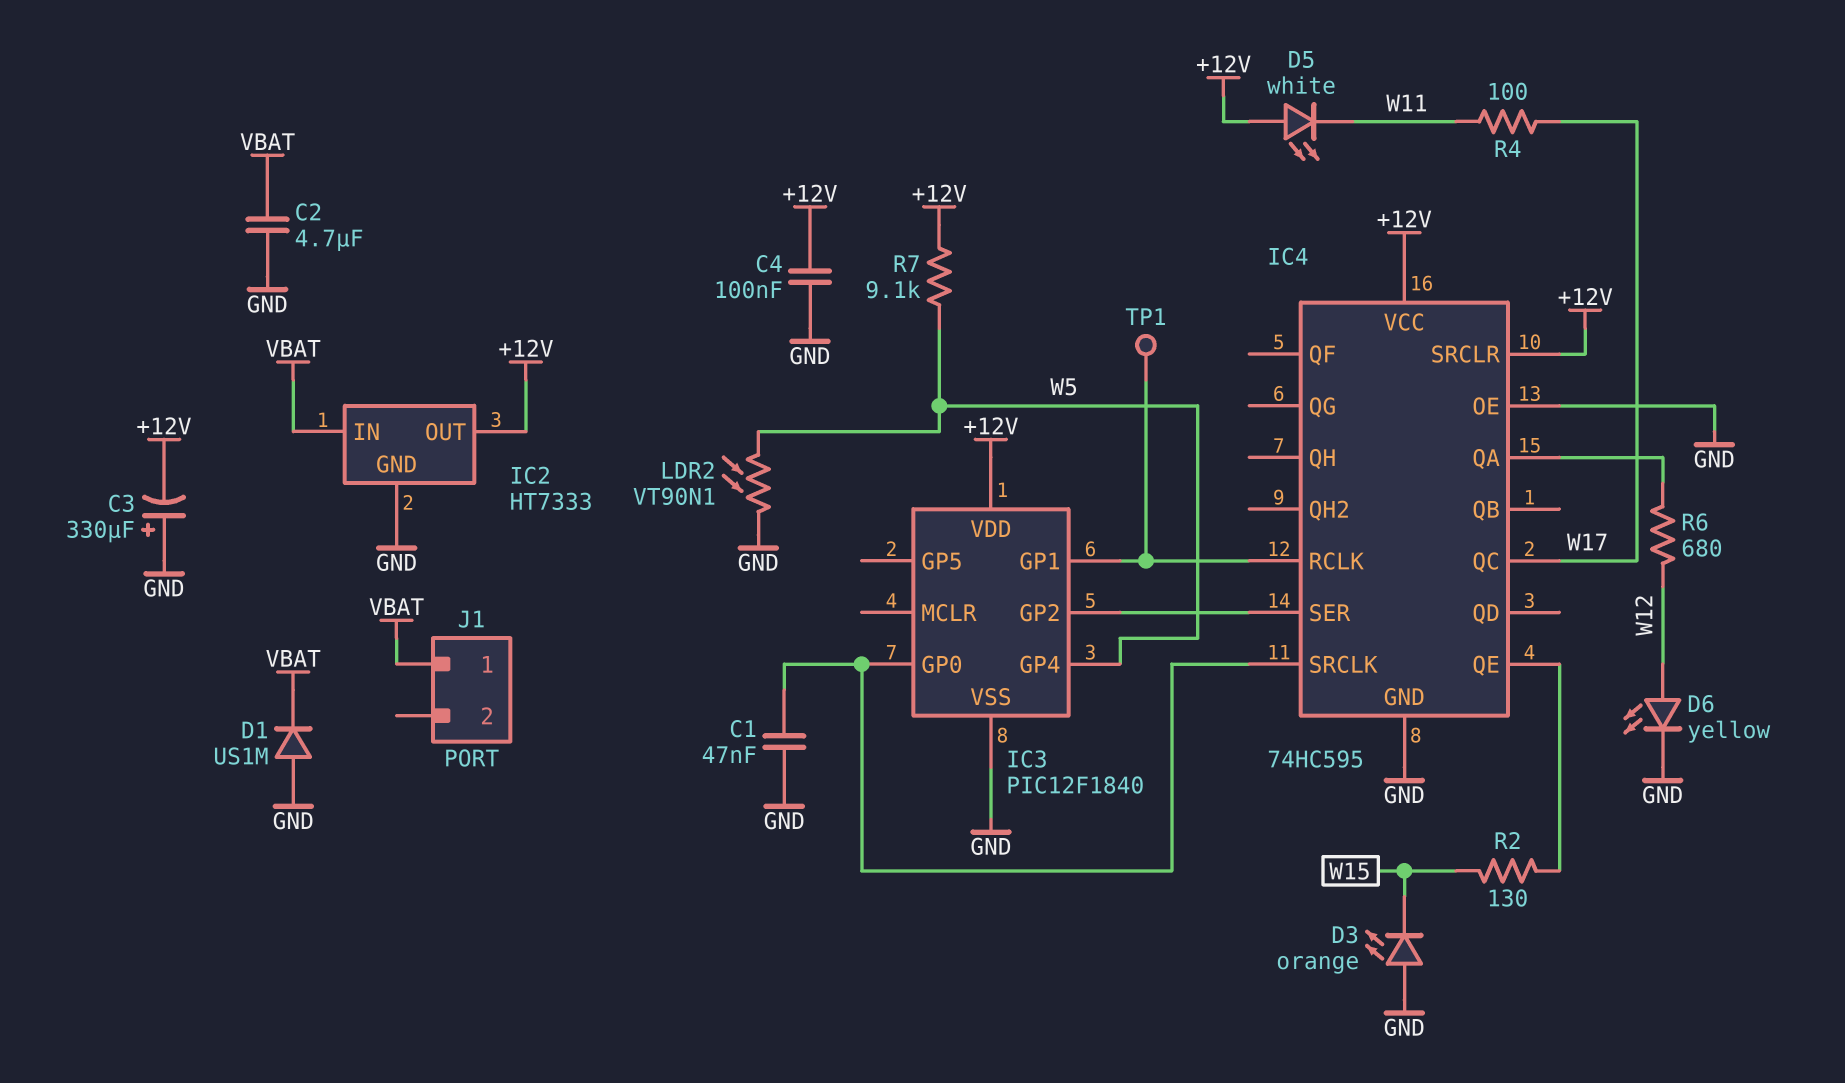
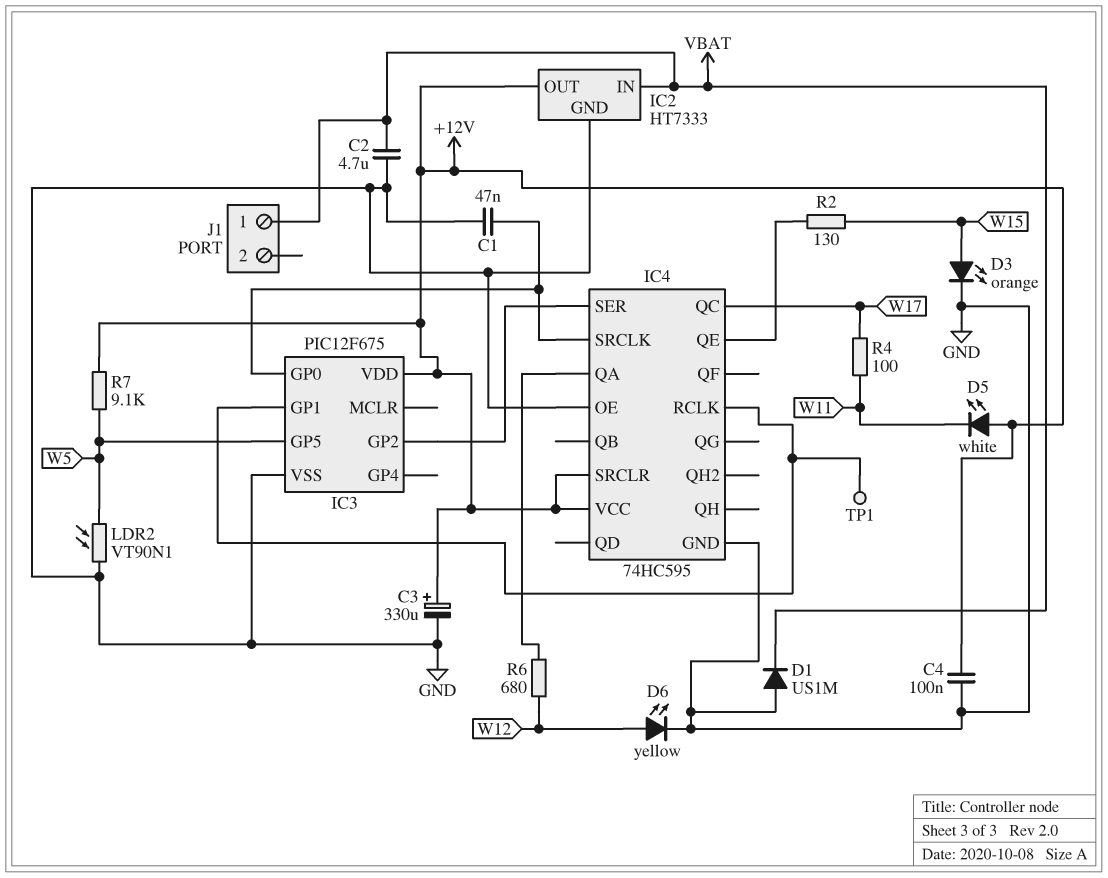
C3: 330uF (plus GND, minus +12V) -> 330uF (plus +12V, minus GND)
D3: LED orange (A GND, K W15) -> LED orange (A W15, K GND)
IC3: PIC12F1840 -> PIC12F675
IC3 pin GP4: W5 -> none
IC3 pin GP5: none -> W5

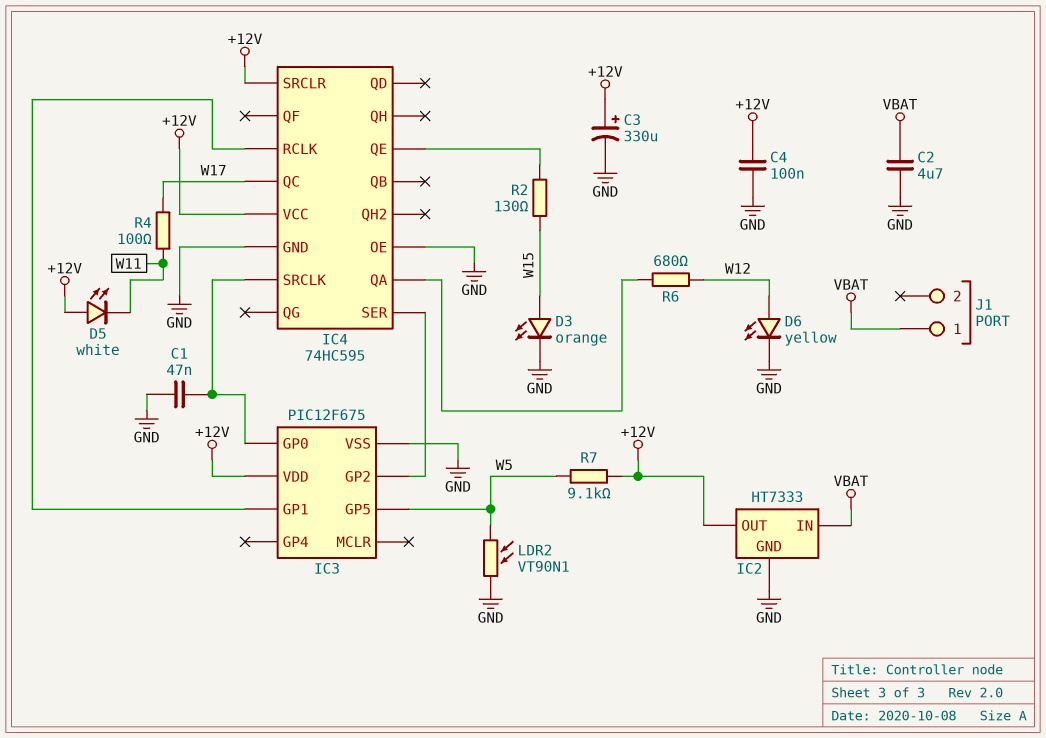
D1: diode US1M (A GND, K VBAT) -> none
TP1: test point (IC3/GP1) -> none

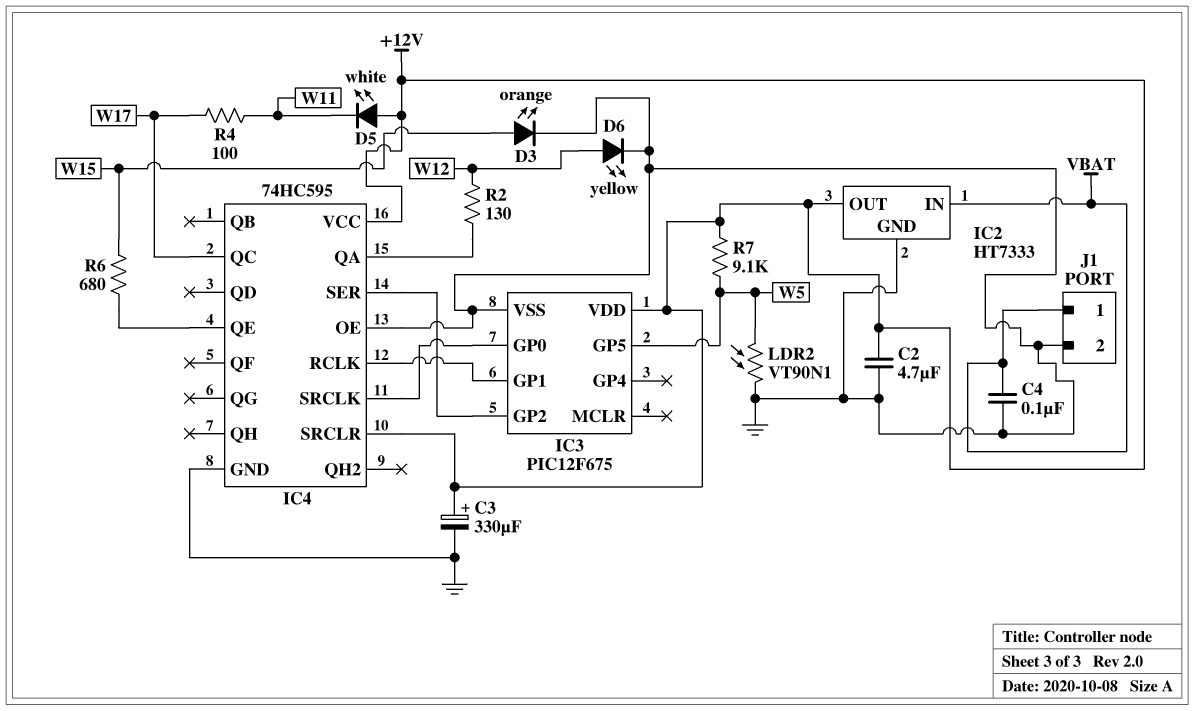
C1: 47nF (GND, IC3/GP0) -> none
C2: 4.7uF (GND, VBAT) -> 4.7uF (+12V, GND)
C4: 100nF (+12V, GND) -> 100nF (GND, VBAT)
J1 pin 2: none -> GND
R2: 130 (IC4/QE, W15) -> 130 (IC4/QA, W12)
R6: 680 (IC4/QA, W12) -> 680 (IC4/QE, W15)

